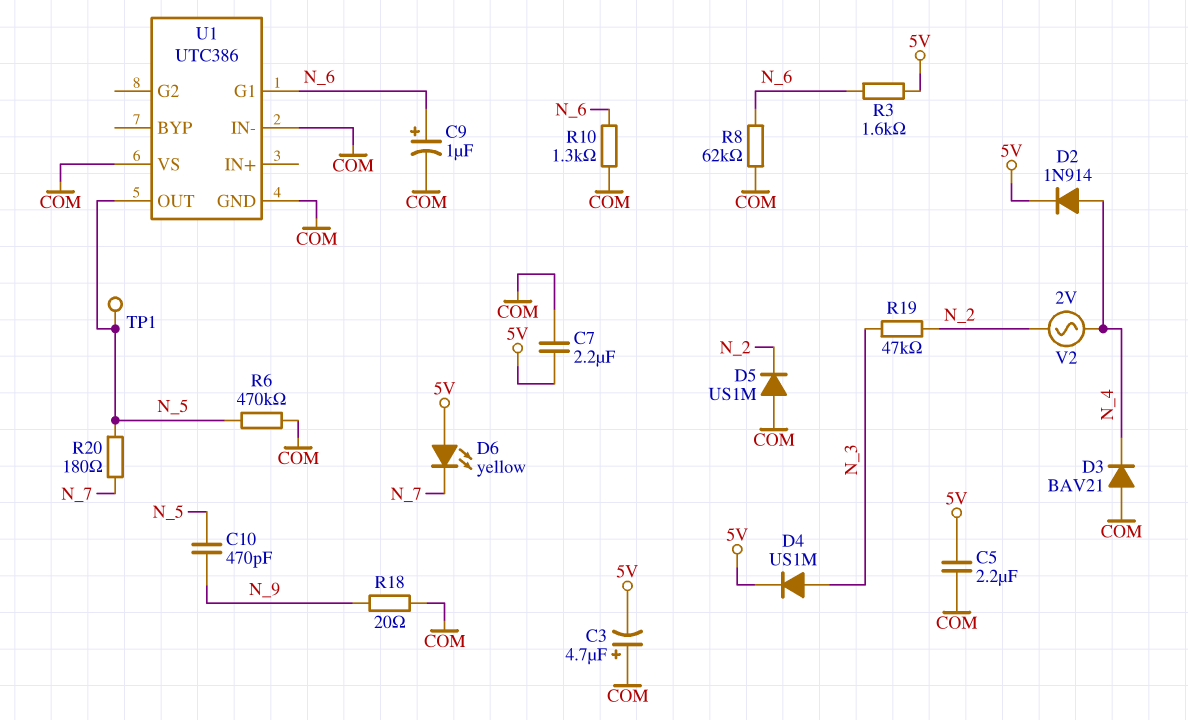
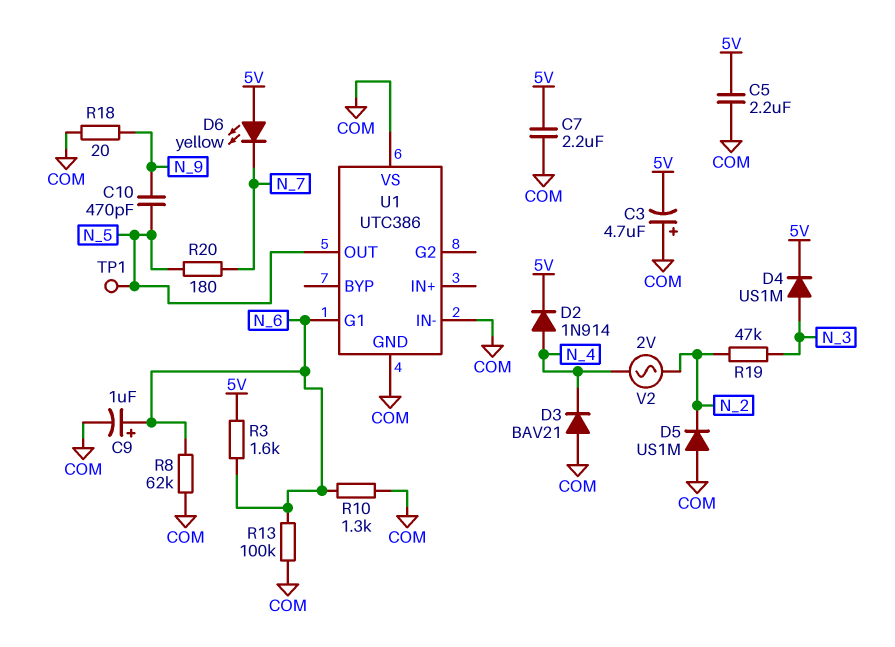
R6: 470k (COM, N_5) -> none
R13: none -> 100k (COM, N_6)

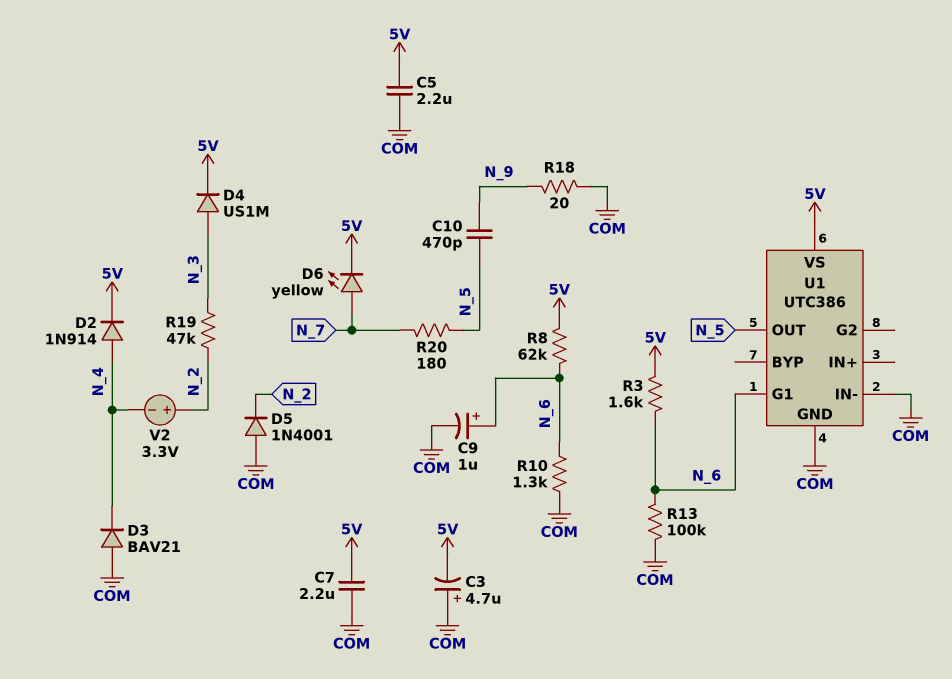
D5: diode US1M (A COM, K N_2) -> diode 1N4001 (A COM, K N_2)
D6: LED yellow (A 5V, K N_7) -> LED yellow (A N_7, K 5V)
R8: 62k (COM, N_6) -> 62k (5V, N_6)
TP1: test point (N_5) -> none
U1 pin VS: COM -> 5V
V2: AC 2V (N_2, N_4) -> 3.3V (plus N_2, minus N_4)

